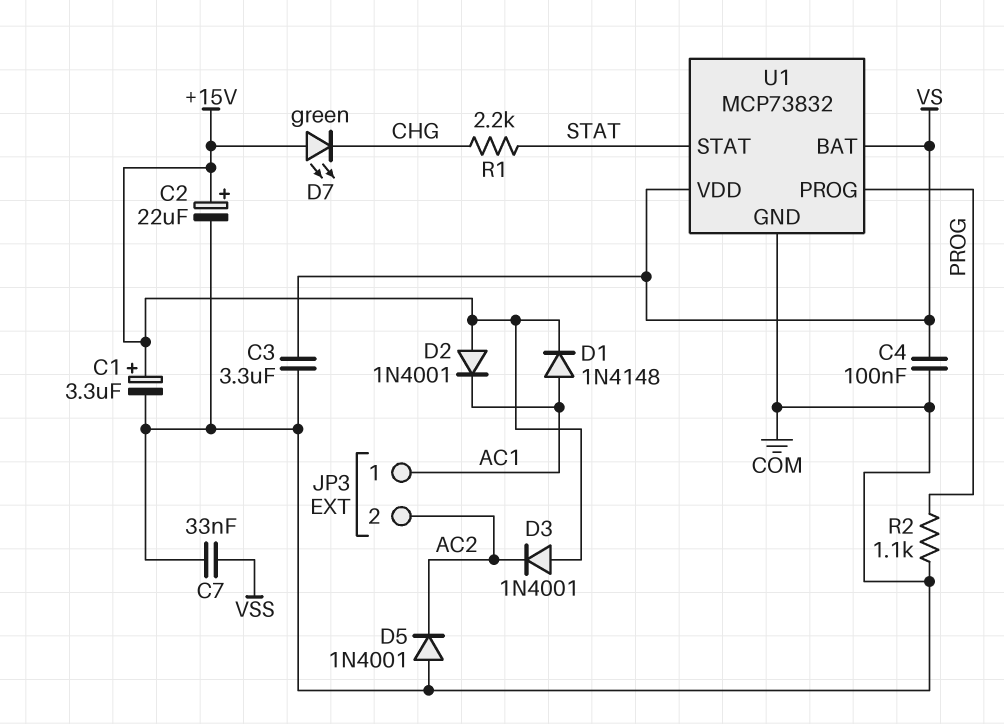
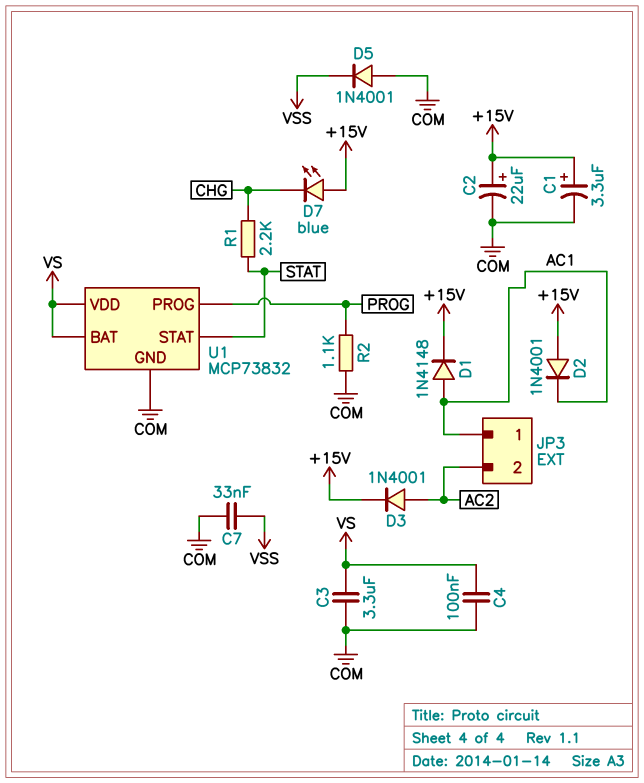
D3: diode 1N4001 (A +15V, K AC2) -> diode 1N4001 (A AC2, K +15V)
D5: diode 1N4001 (A COM, K AC2) -> diode 1N4001 (A COM, K VSS)
D7: LED green (A +15V, K CHG) -> LED blue (A +15V, K CHG)

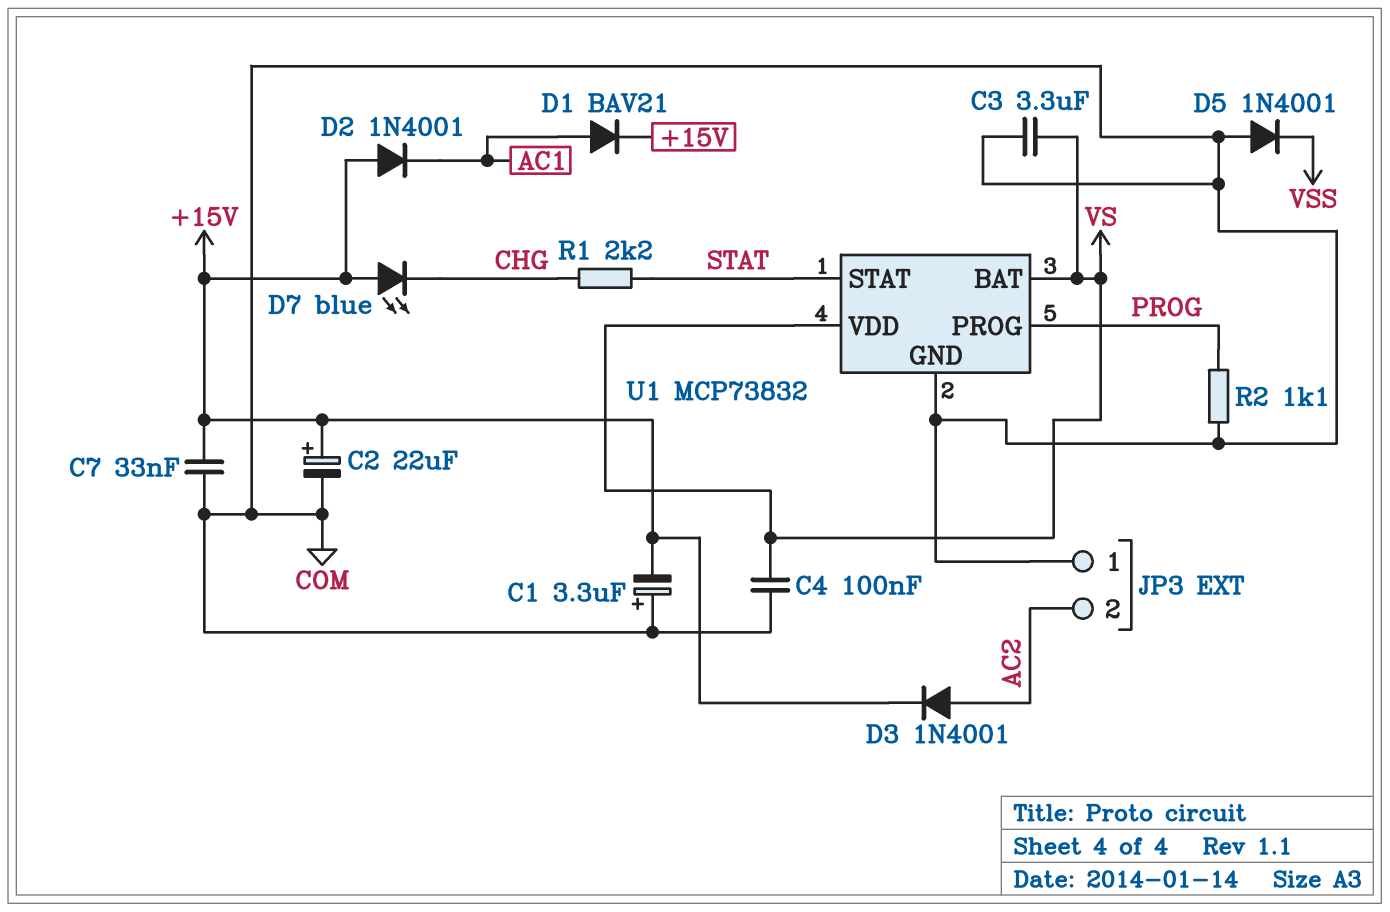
C1: 3.3uF (plus +15V, minus COM) -> 3.3uF (plus COM, minus +15V)
C7: 33nF (COM, VSS) -> 33nF (+15V, COM)
D1: diode 1N4148 (A AC1, K +15V) -> diode BAV21 (A AC1, K +15V)
JP3 pin 1: AC1 -> COM

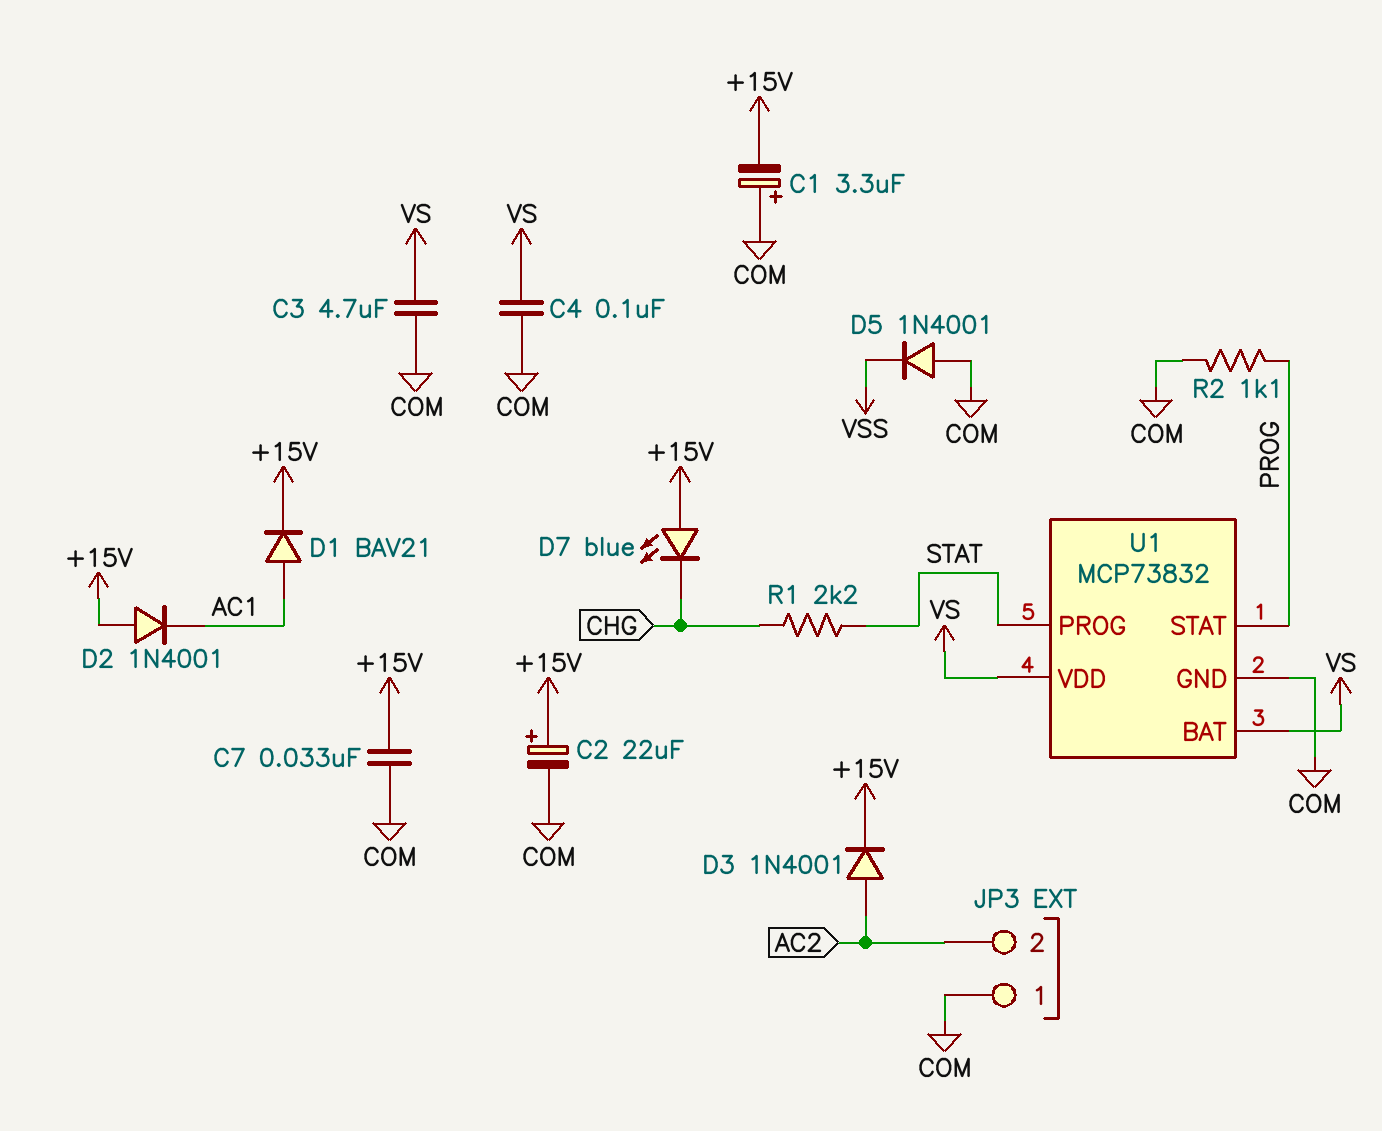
C3: 3.3uF (COM, VS) -> 4.7uF (COM, VS)
U1 pin PROG: PROG -> STAT
U1 pin STAT: STAT -> PROG

